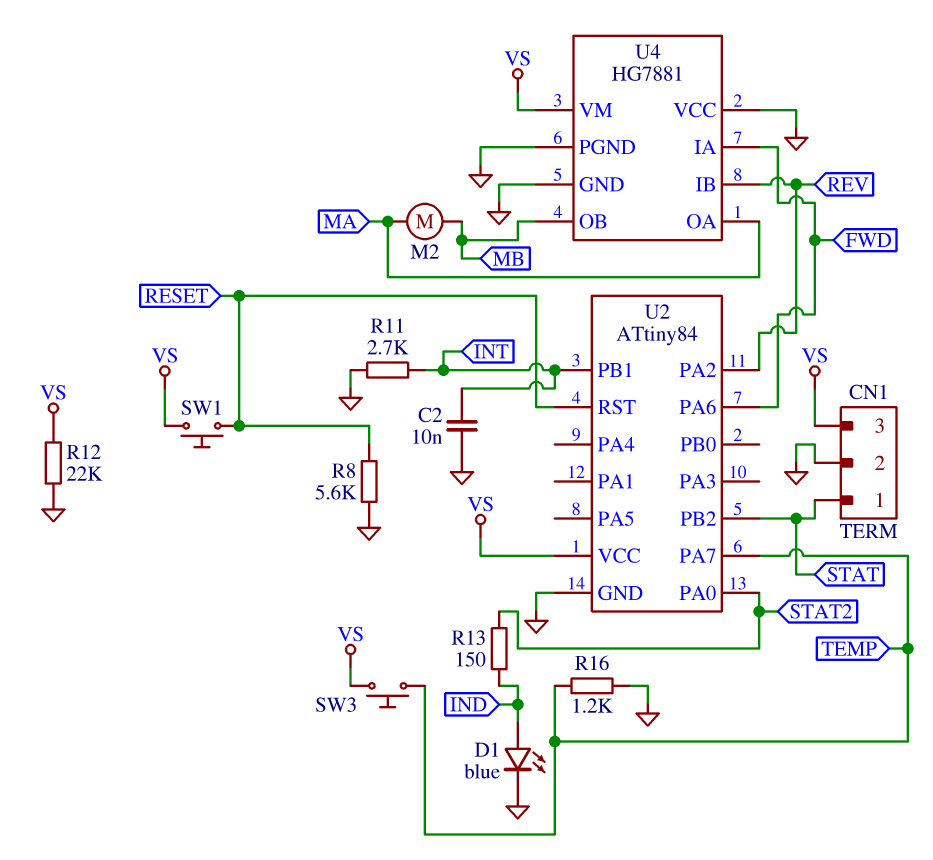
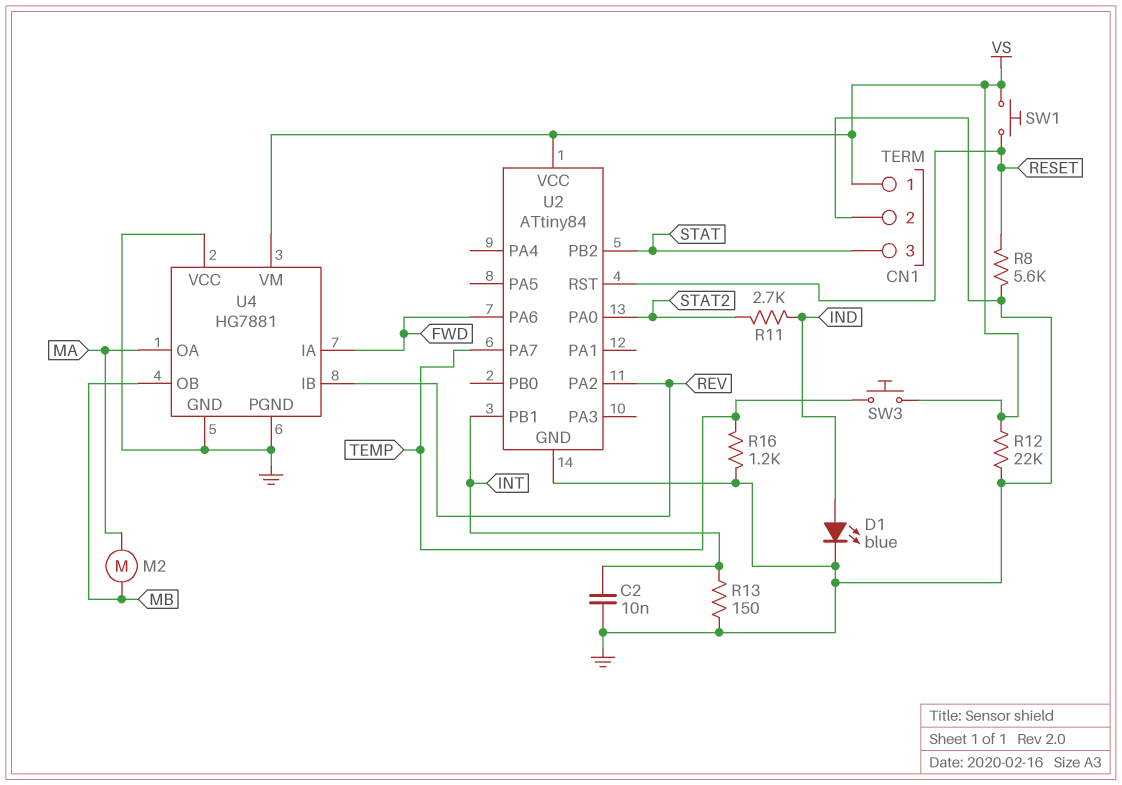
CN1 pin 1: STAT -> VS
CN1 pin 3: VS -> STAT
R11: 2.7k (GND, INT) -> 2.7k (IND, STAT2)
R13: 150 (IND, STAT2) -> 150 (GND, INT)

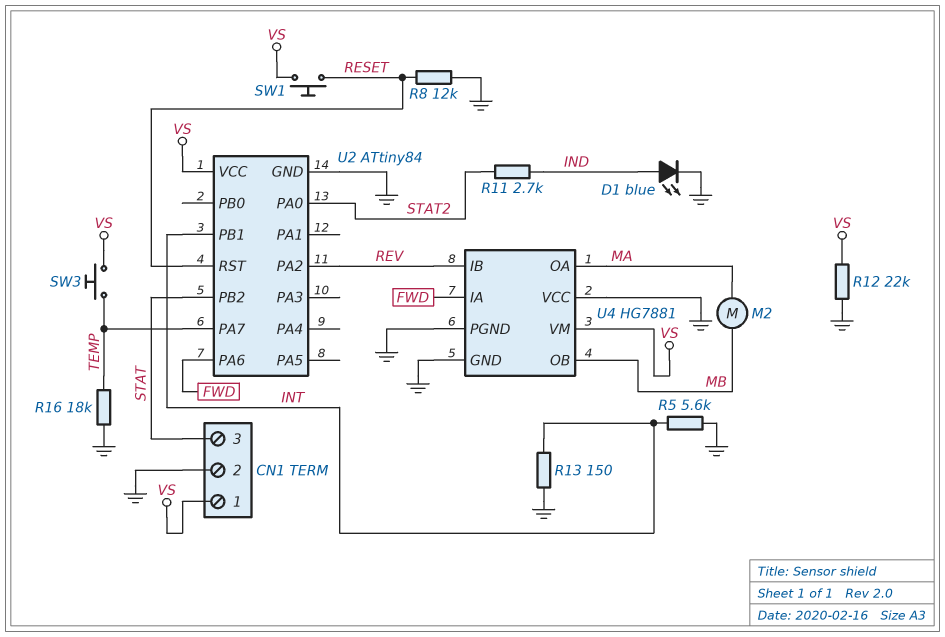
C2: 10nF (GND, INT) -> none
R5: none -> 5.6k (GND, INT)
R8: 5.6k (GND, RESET) -> 12k (GND, RESET)
R16: 1.2k (GND, TEMP) -> 18k (GND, TEMP)

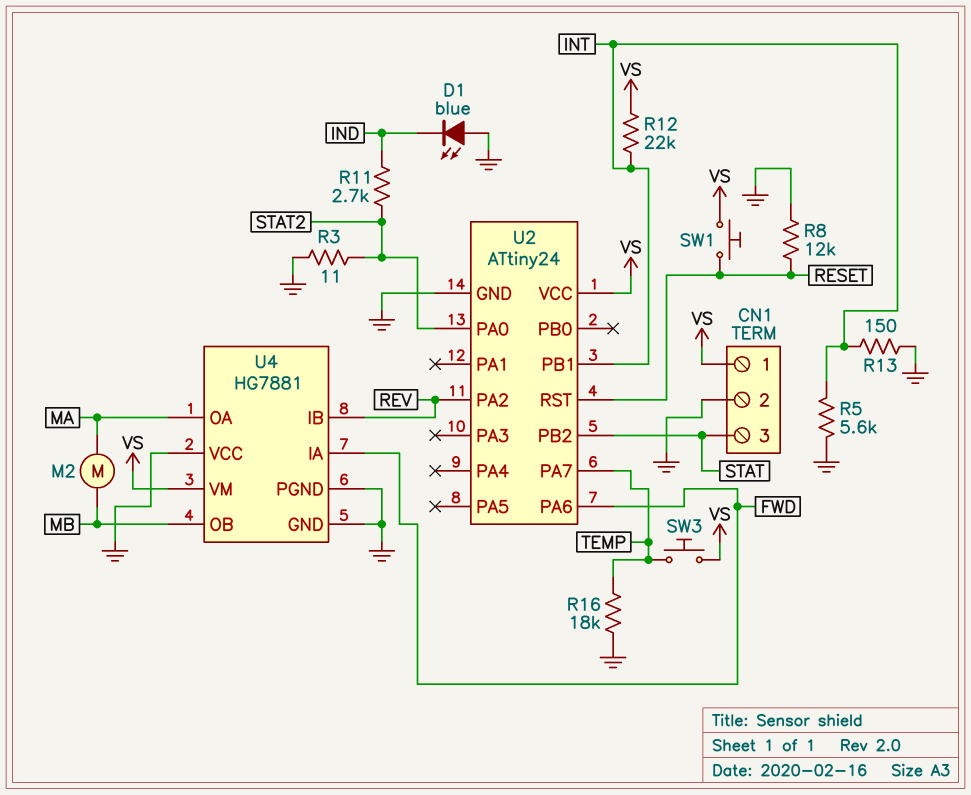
D1: LED blue (A IND, K GND) -> LED blue (A GND, K IND)
R3: none -> 11 (GND, STAT2)
R12: 22k (GND, VS) -> 22k (INT, VS)
U2: ATtiny84 -> ATtiny24

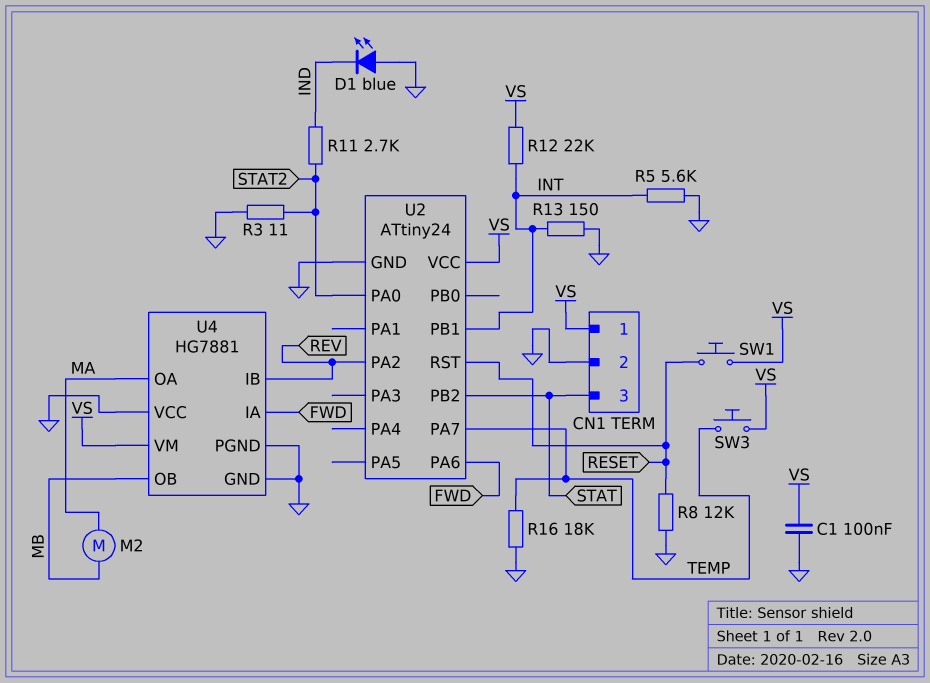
C1: none -> 100nF (GND, VS)

